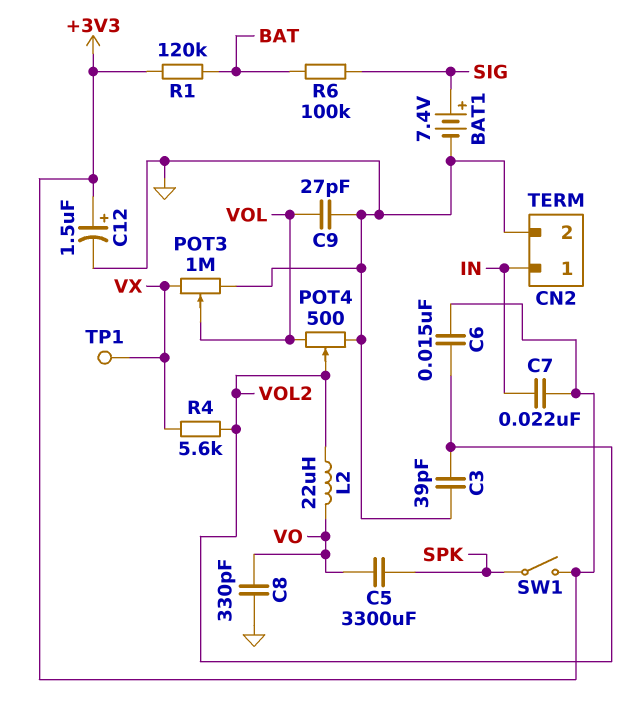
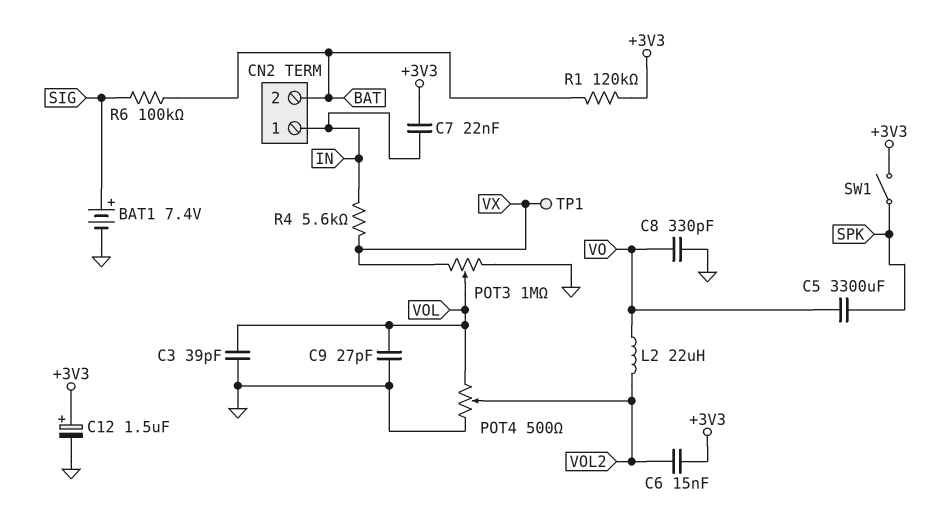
C3: 39pF (GND, VOL2) -> 39pF (GND, VOL)
CN2 pin 2: GND -> BAT
R4: 5.6k (VOL2, VX) -> 5.6k (IN, VX)

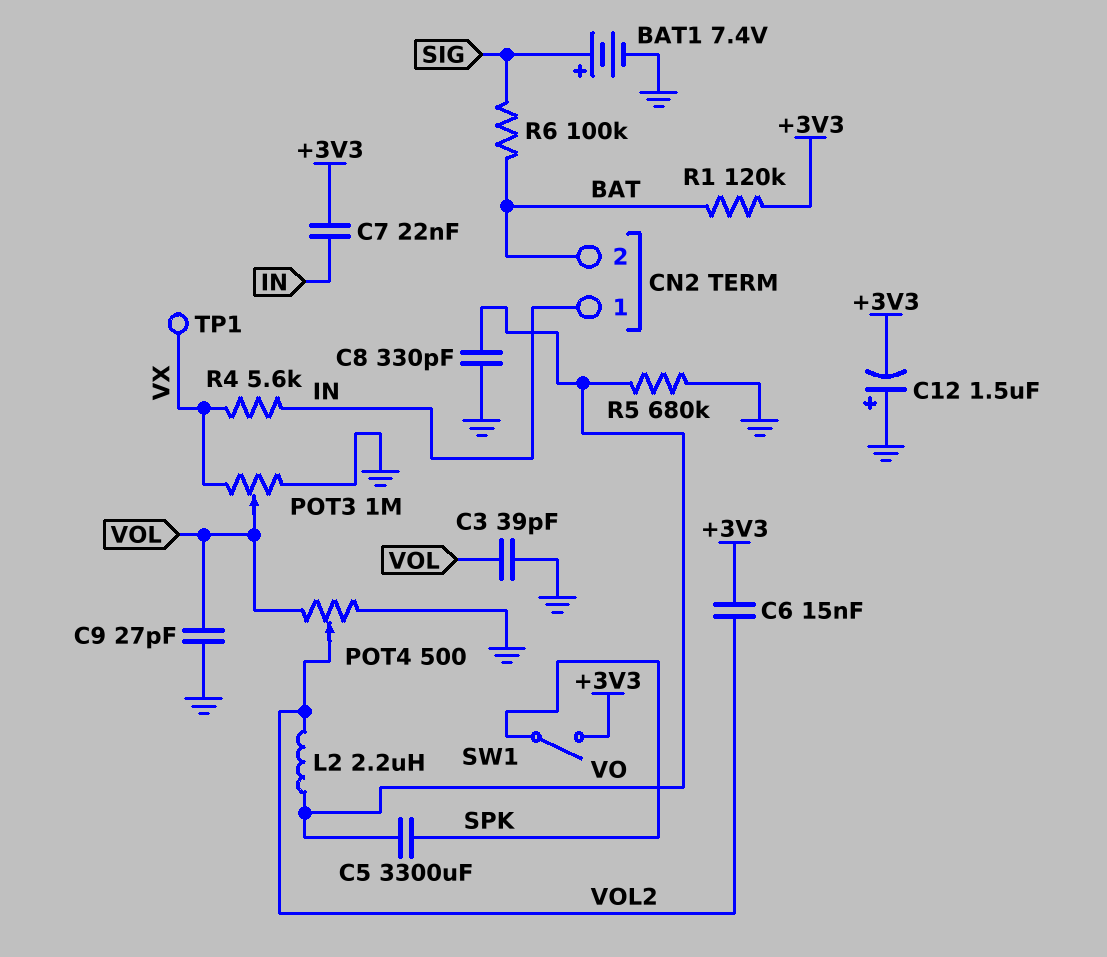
C12: 1.5uF (plus +3V3, minus GND) -> 1.5uF (plus GND, minus +3V3)
L2: 22uH (VO, VOL2) -> 2.2uH (VO, VOL2)
R5: none -> 680k (GND, VO)

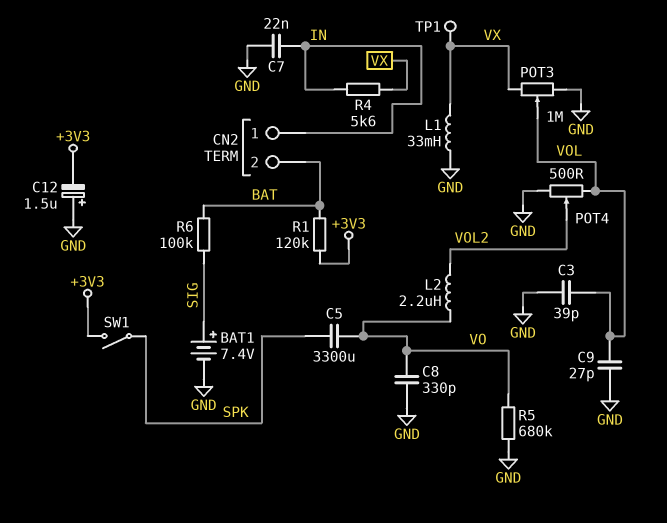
C6: 15nF (+3V3, VOL2) -> none
C7: 22nF (+3V3, IN) -> 22nF (GND, IN)
L1: none -> 33mH (GND, VX)

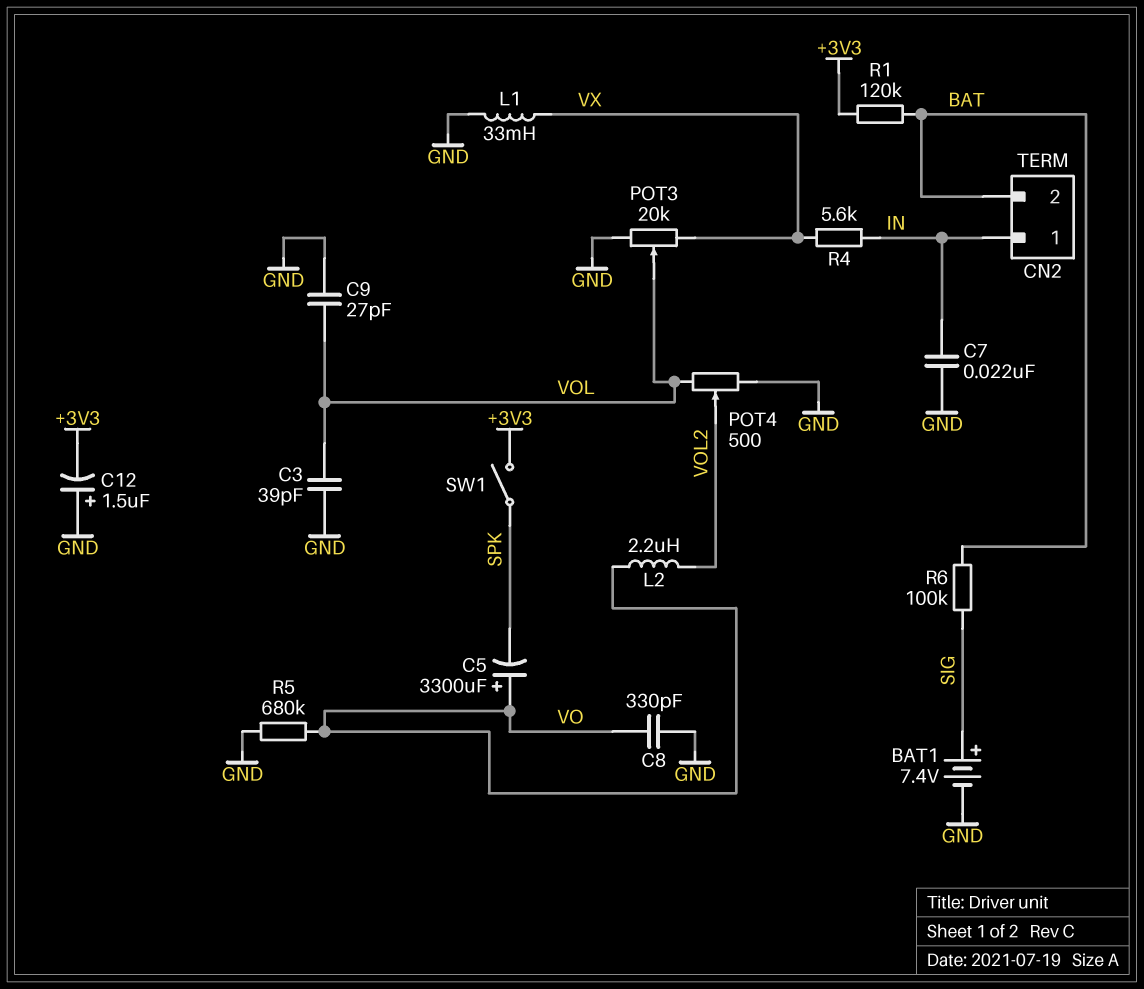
C5: 3300uF (SPK, VO) -> 3300uF (plus VO, minus SPK)
POT3: 1M (GND, VX, wiper VOL) -> 20k (GND, VX, wiper VOL)
TP1: test point (VX) -> none

